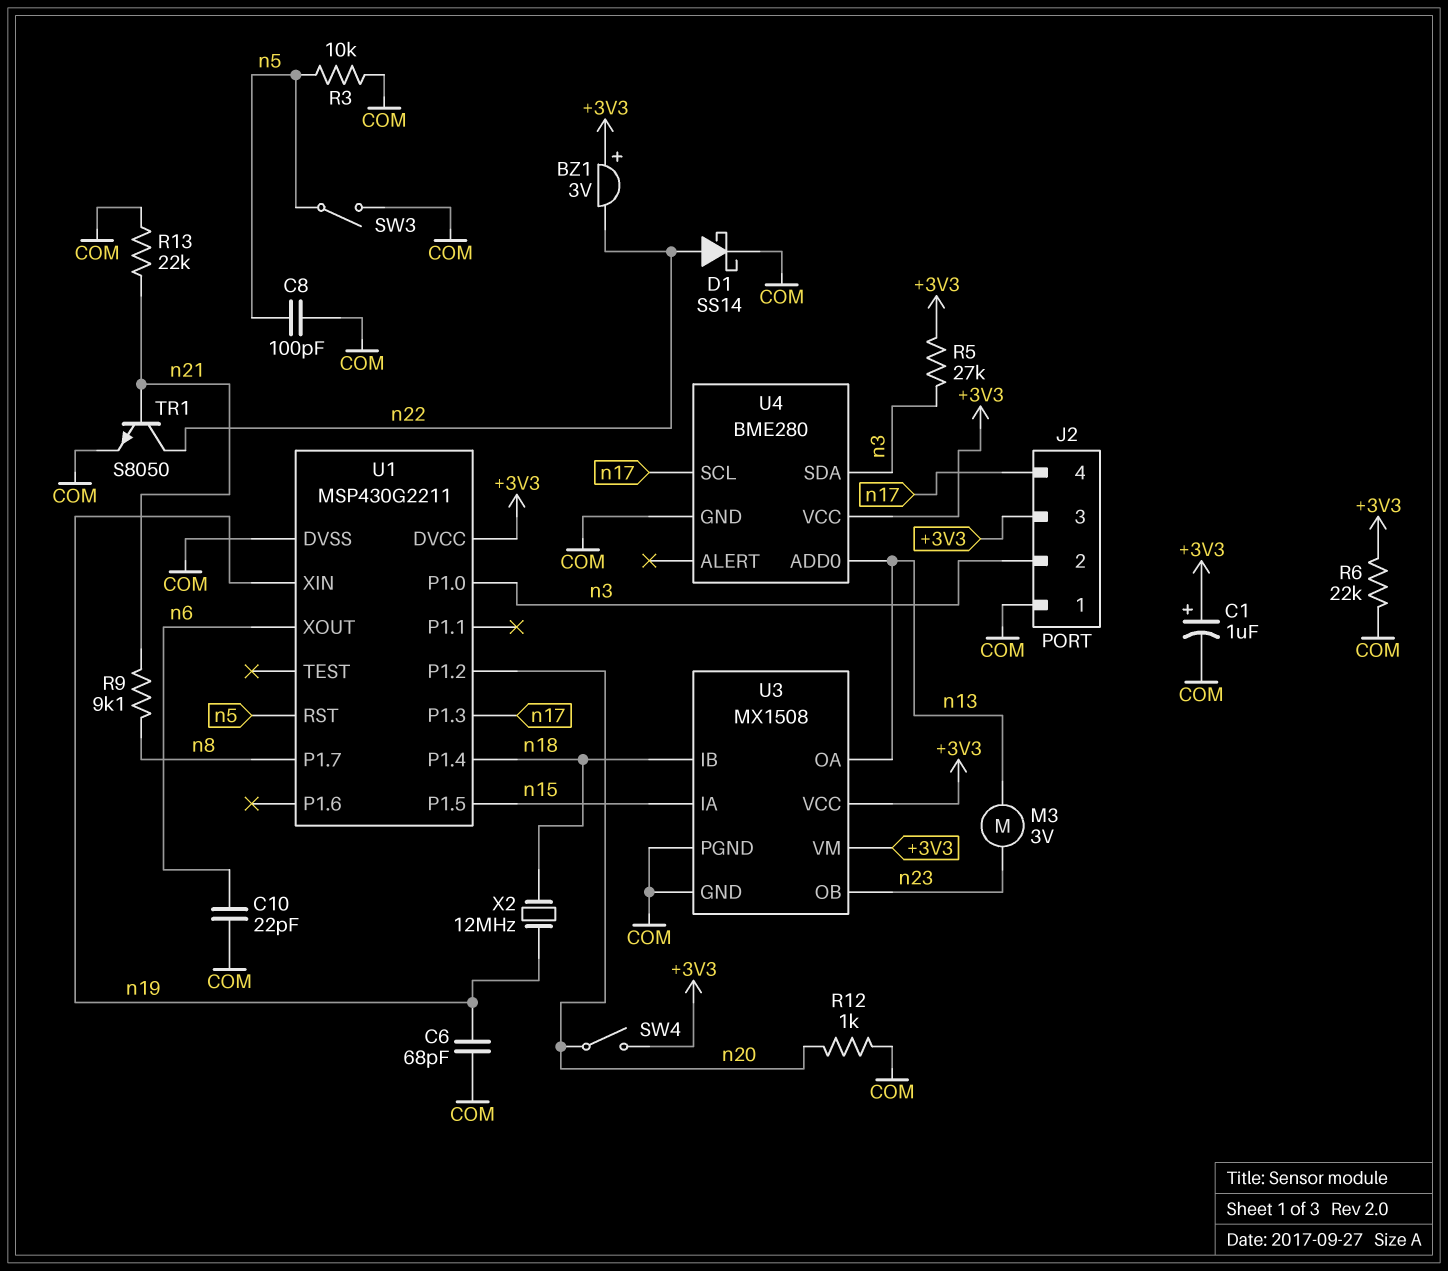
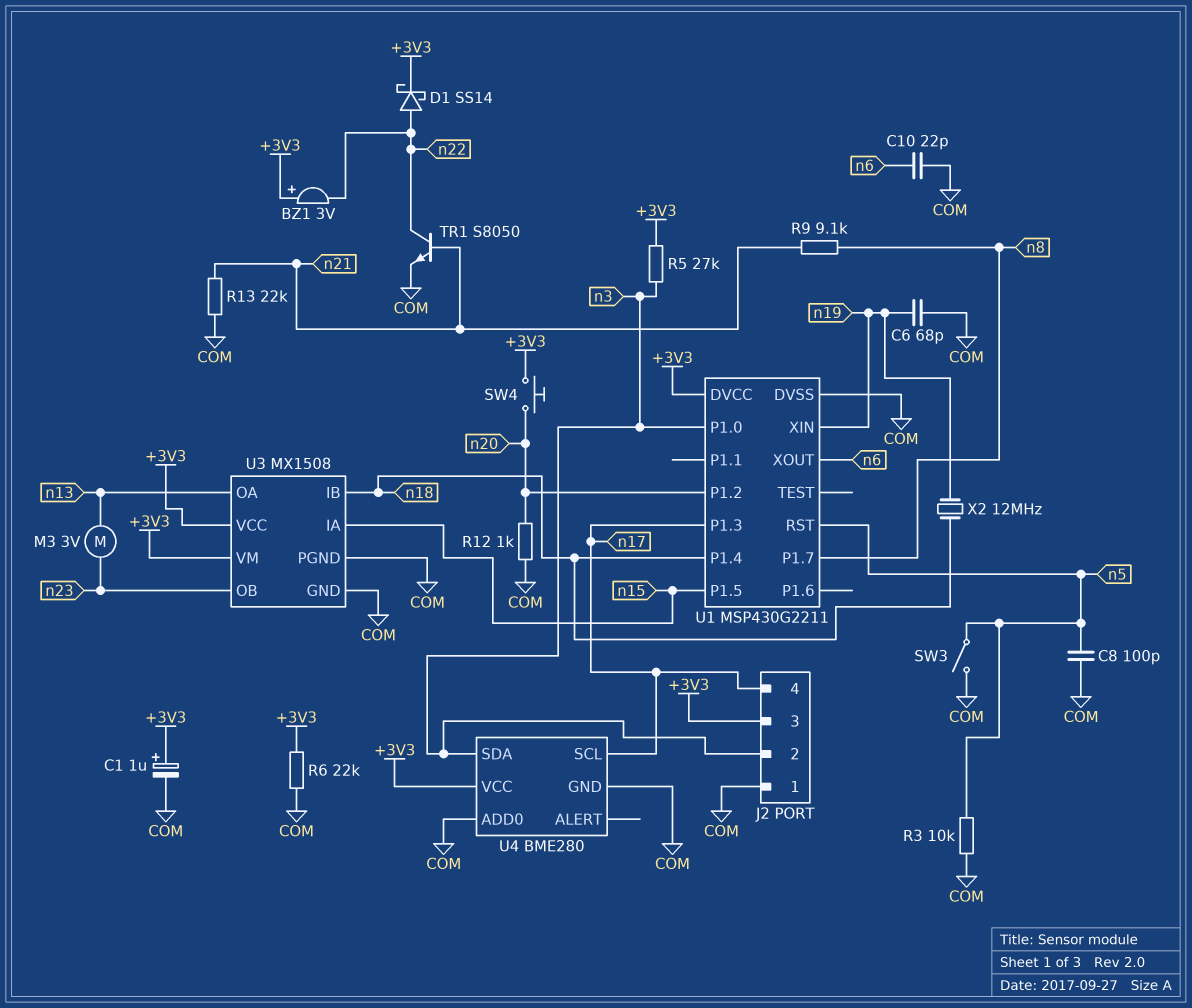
D1: schottky SS14 (A n22, K COM) -> schottky SS14 (A n22, K +3V3)
SW4: switch (+3V3, n20) -> button (+3V3, n20)
U4 pin ADD0: n13 -> COM

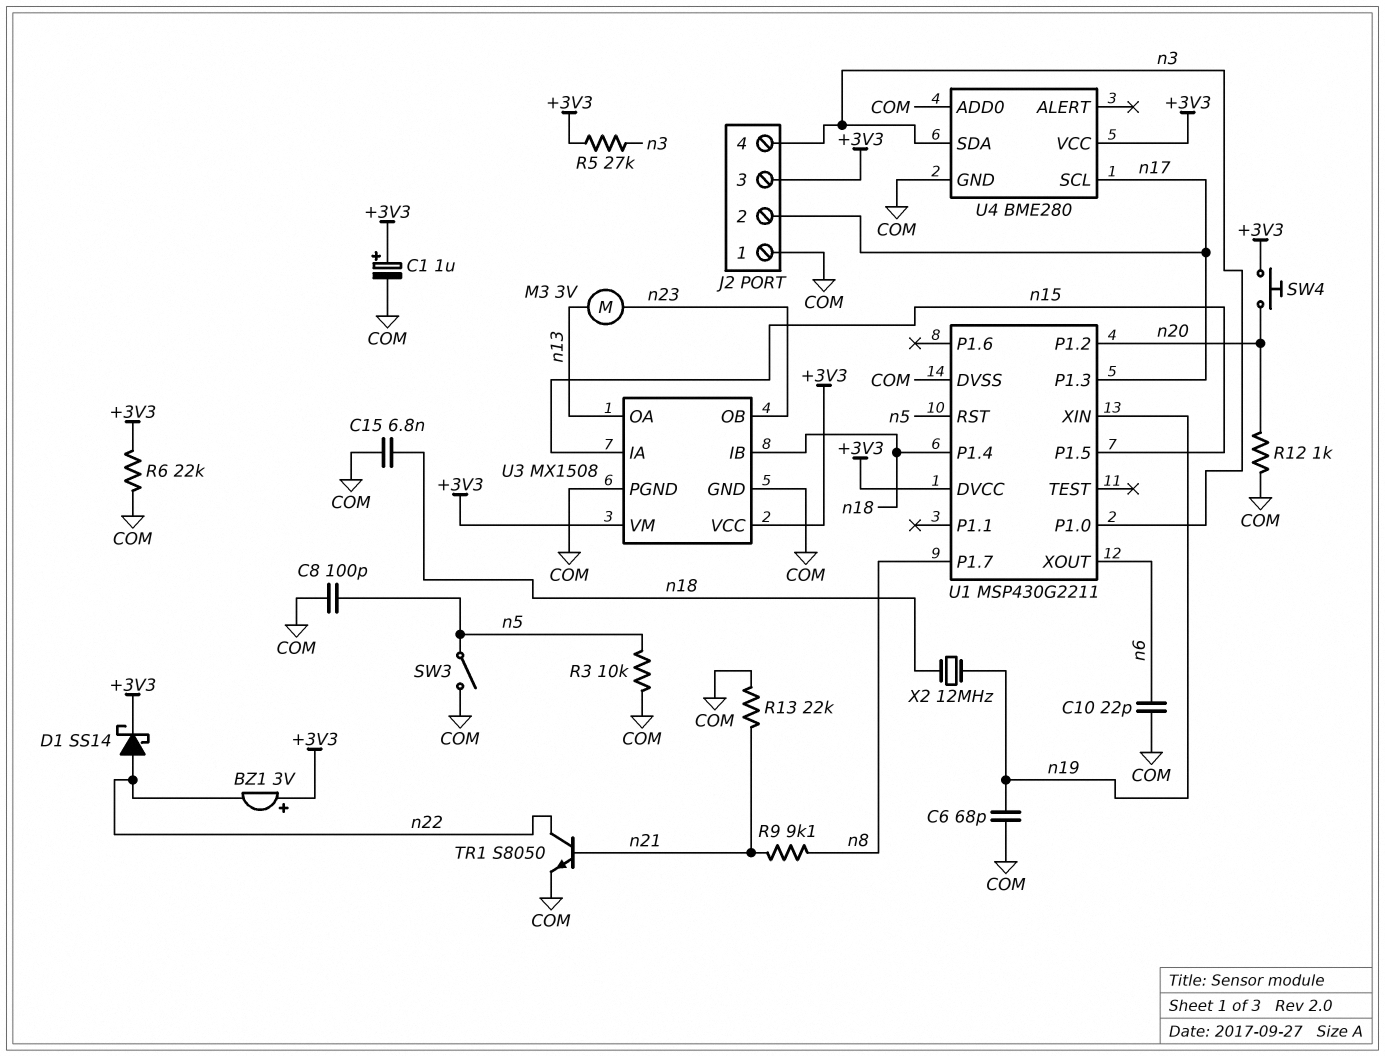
C15: none -> 6.8nF (COM, n18)
J2 pin 2: n3 -> n17
J2 pin 4: n17 -> n3

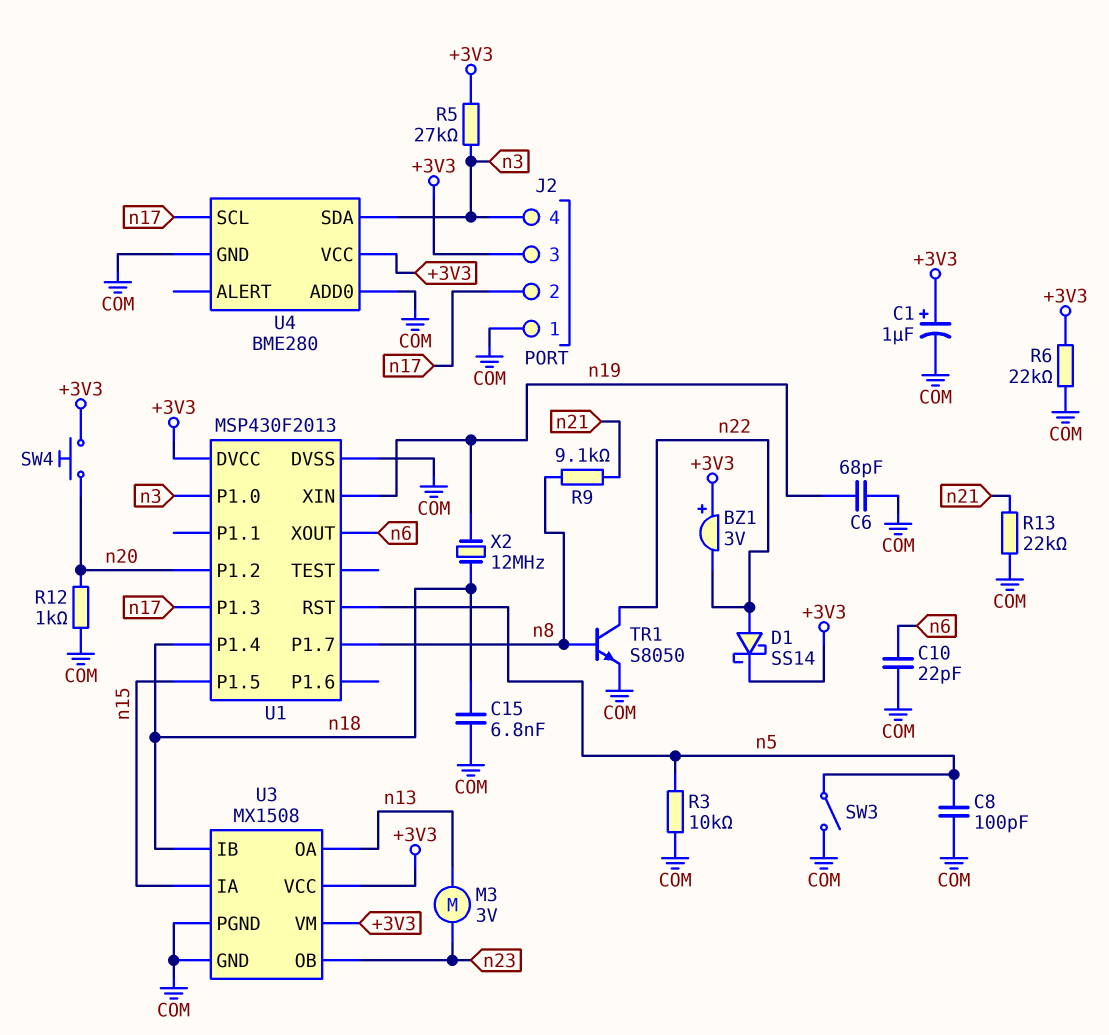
TR1: NPN S8050 (B n21, C n22, E COM) -> NPN S8050 (B n8, C n22, E COM)
U1: MSP430G2211 -> MSP430F2013

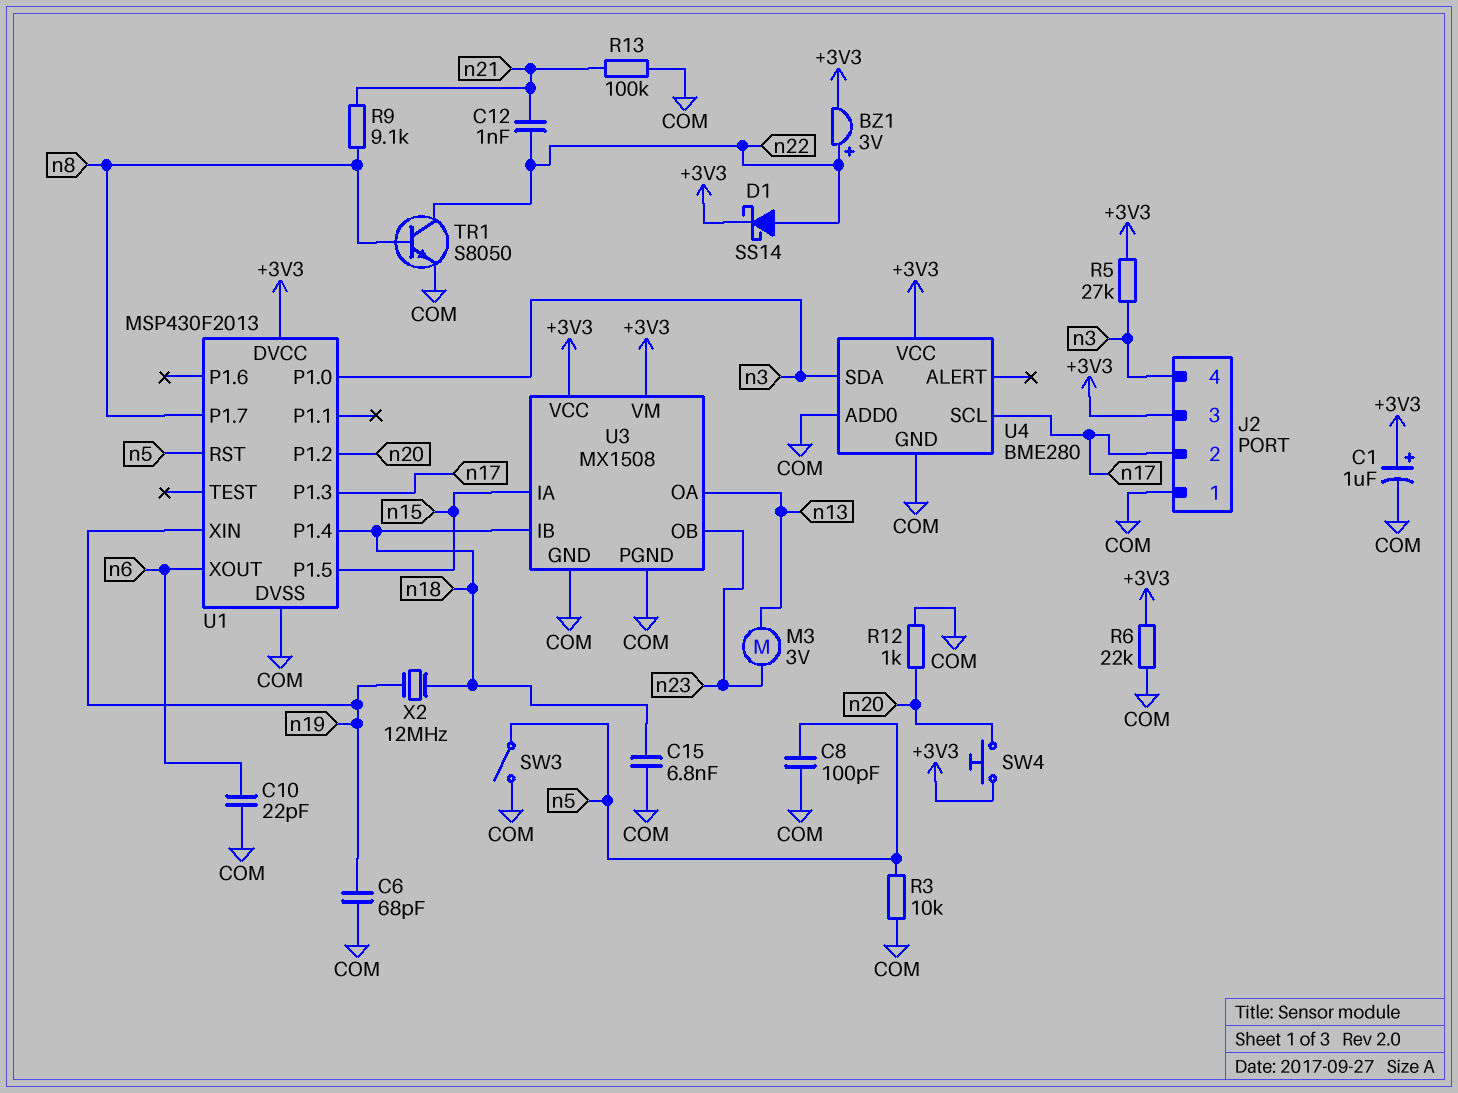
BZ1: buzzer 3V (plus +3V3, minus n22) -> buzzer 3V (plus n22, minus +3V3)
C12: none -> 1nF (n21, n22)
R13: 22k (COM, n21) -> 100k (COM, n21)

